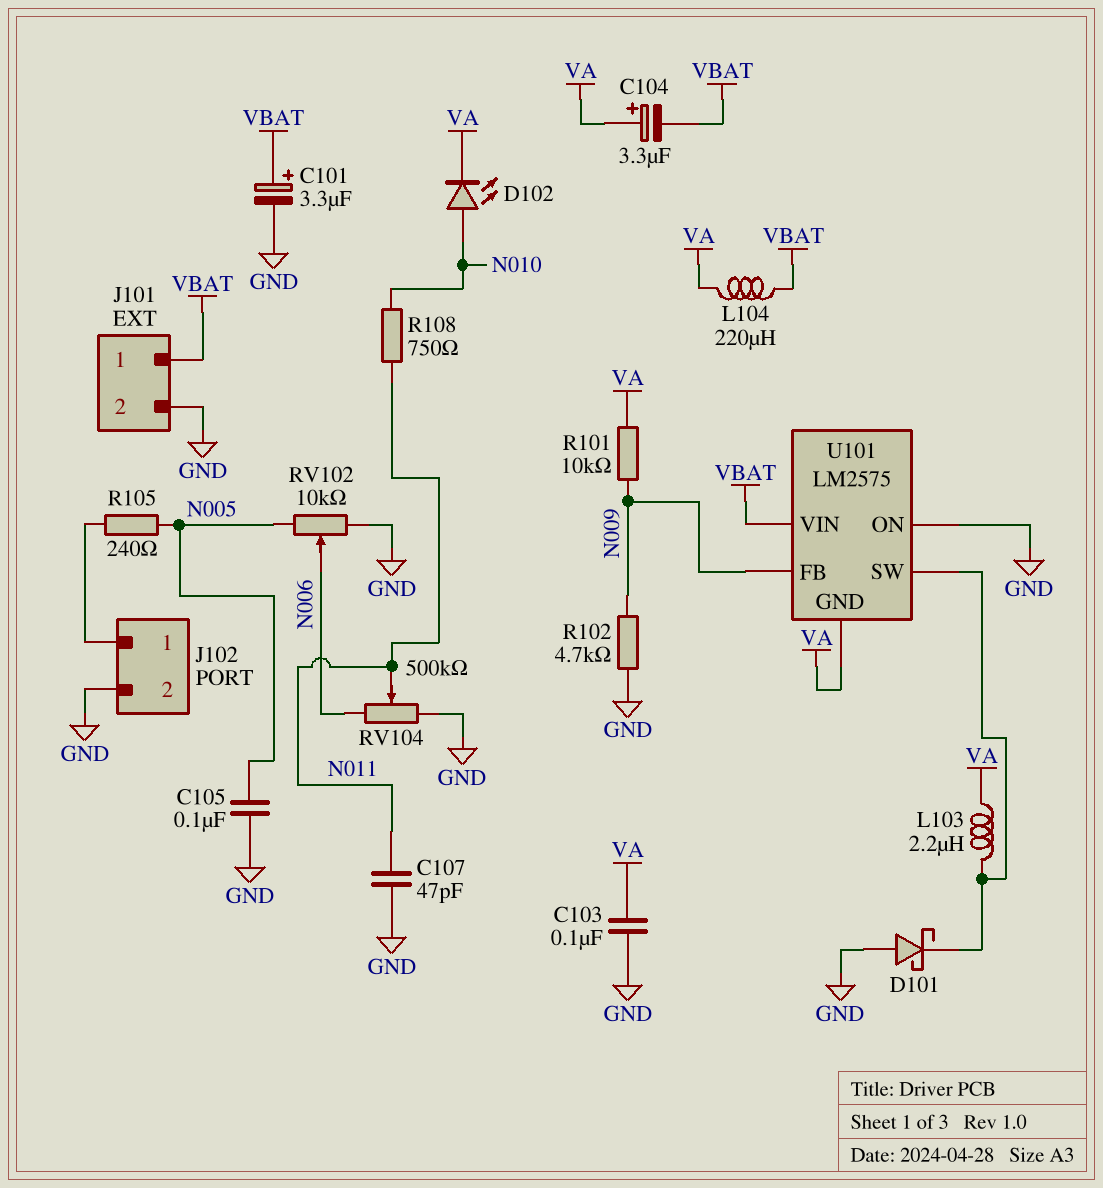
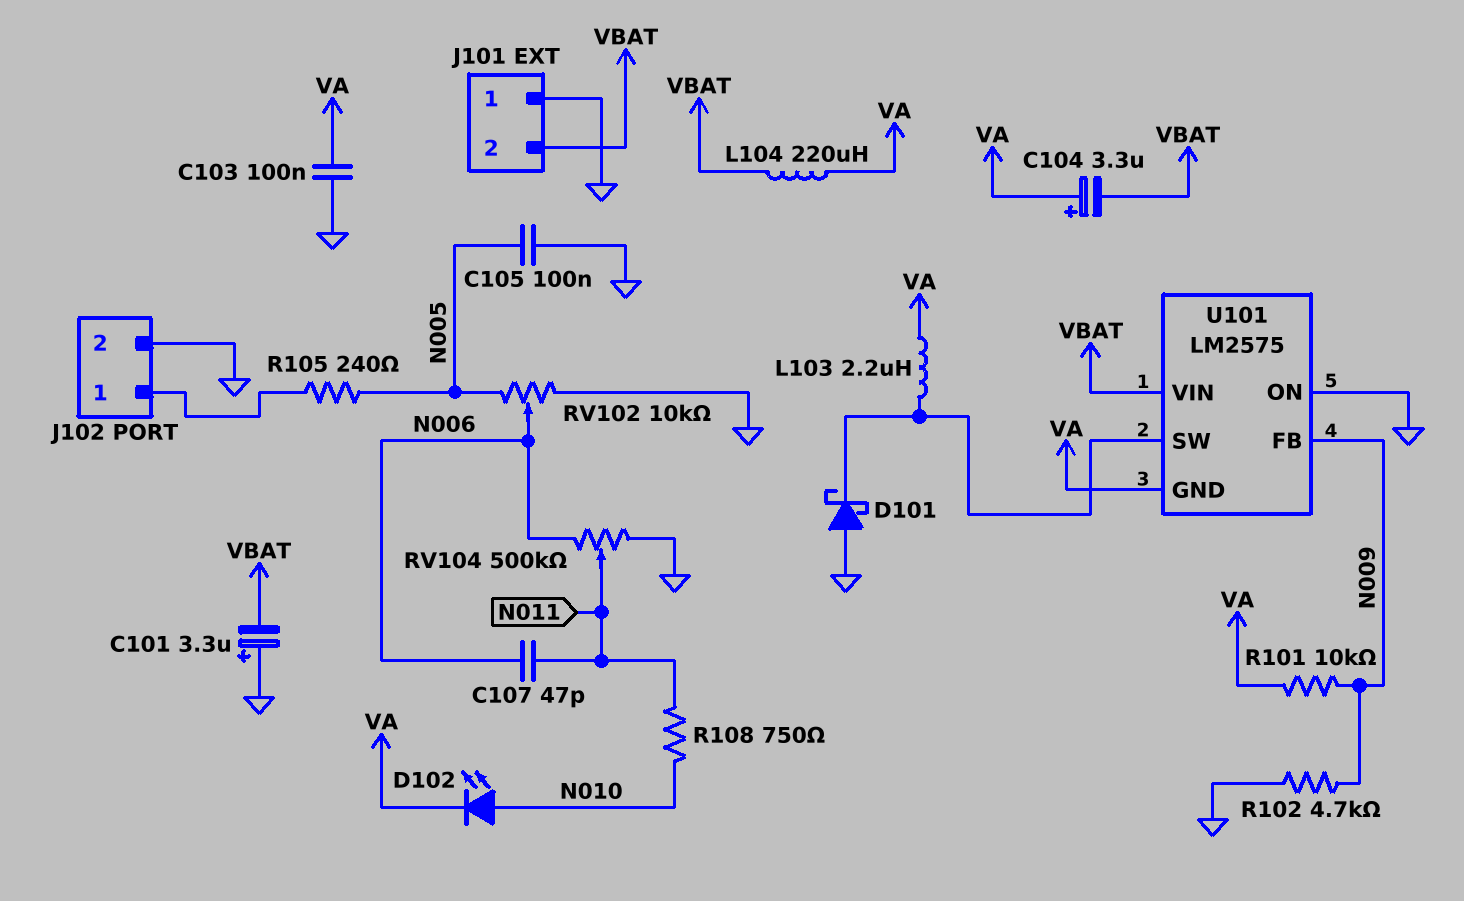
C101: 3.3uF (plus VBAT, minus GND) -> 3.3uF (plus GND, minus VBAT)
C107: 47pF (GND, N011) -> 47pF (N006, N011)
J101 pin 1: VBAT -> GND
J101 pin 2: GND -> VBAT

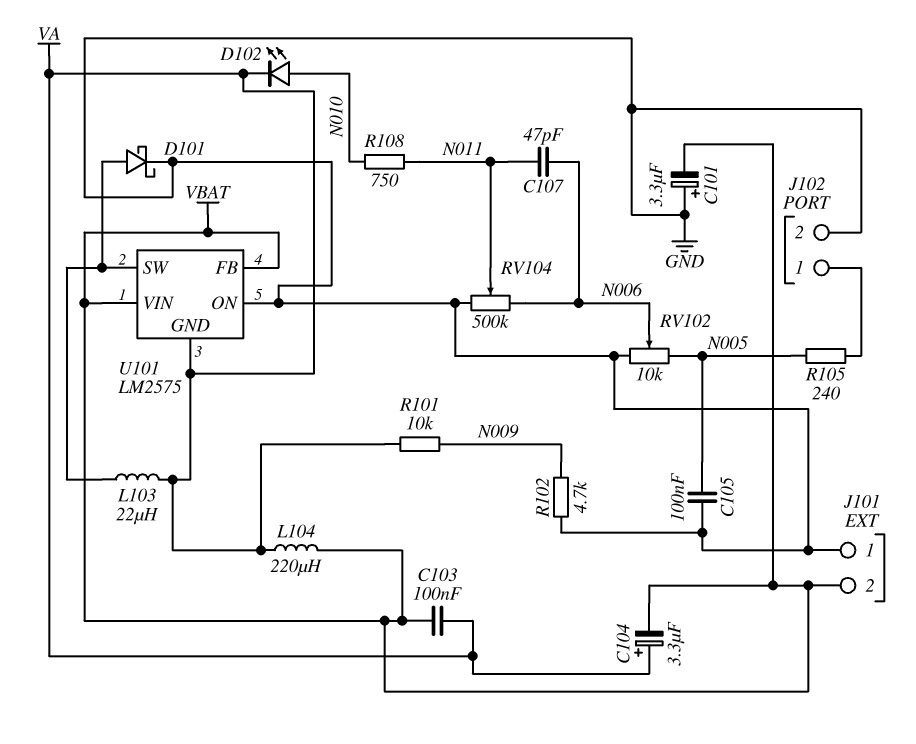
C103: 100nF (GND, VA) -> 100nF (VA, VBAT)
D101: schottky (A GND, K U101/SW) -> schottky (A U101/SW, K GND)
L103: 2.2uH (U101/SW, VA) -> 22uH (U101/SW, VA)
U101 pin FB: N009 -> VBAT

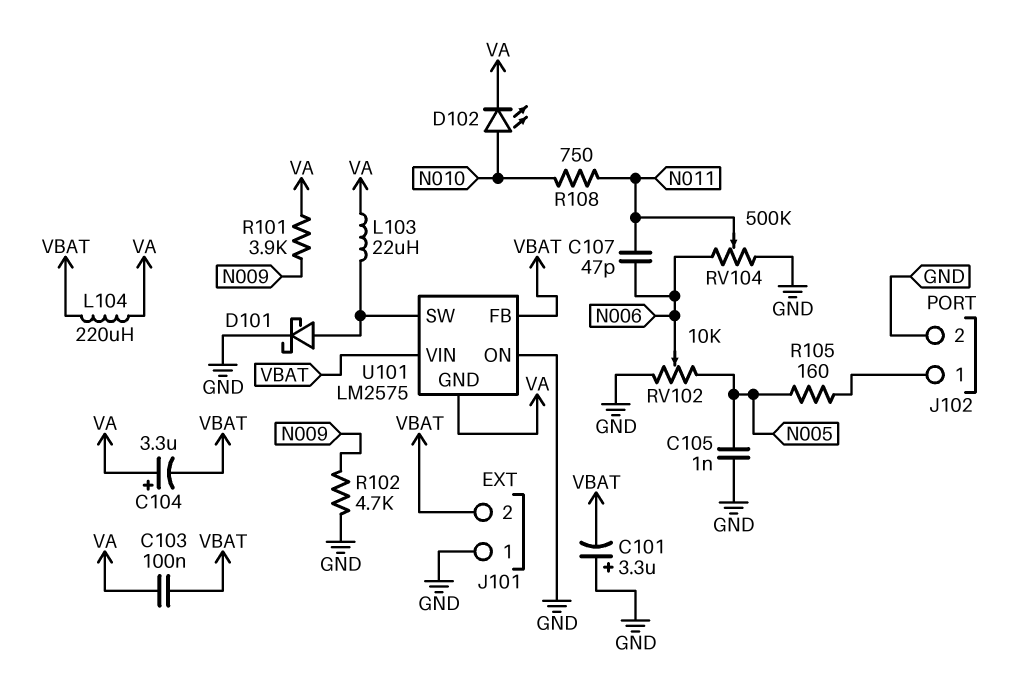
C105: 100nF (GND, N005) -> 1nF (GND, N005)
R101: 10k (N009, VA) -> 3.9k (N009, VA)
R105: 240 (J102/1, N005) -> 160 (J102/1, N005)

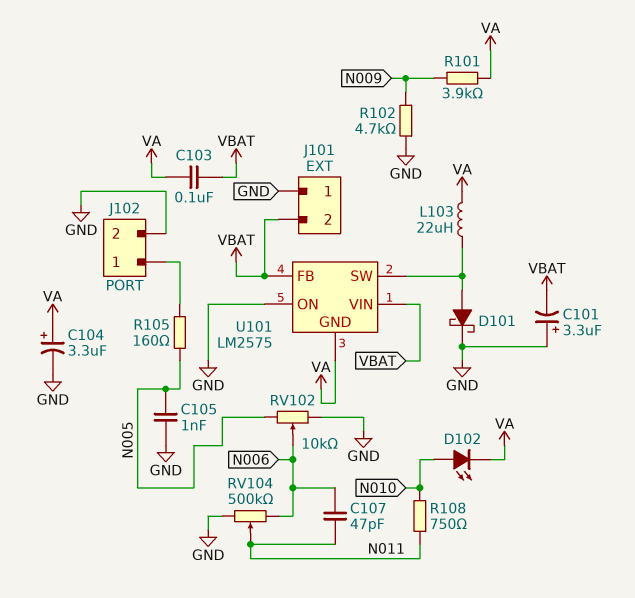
C104: 3.3uF (plus VA, minus VBAT) -> 3.3uF (plus VA, minus GND)
L104: 220uH (VA, VBAT) -> none

